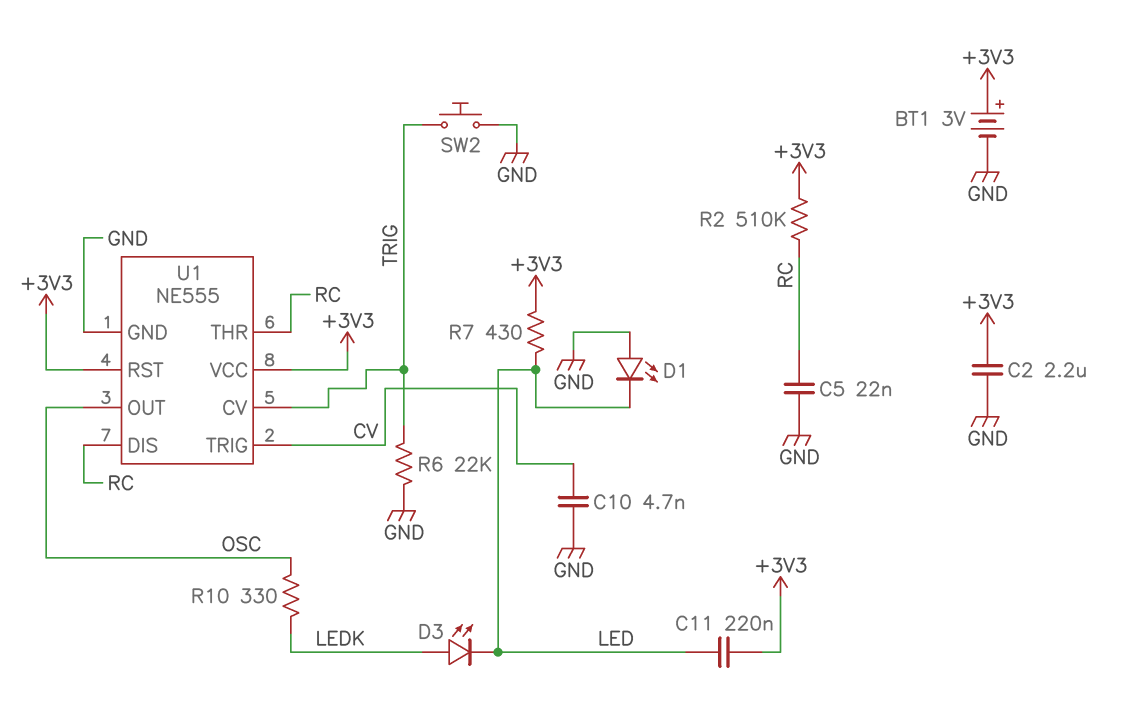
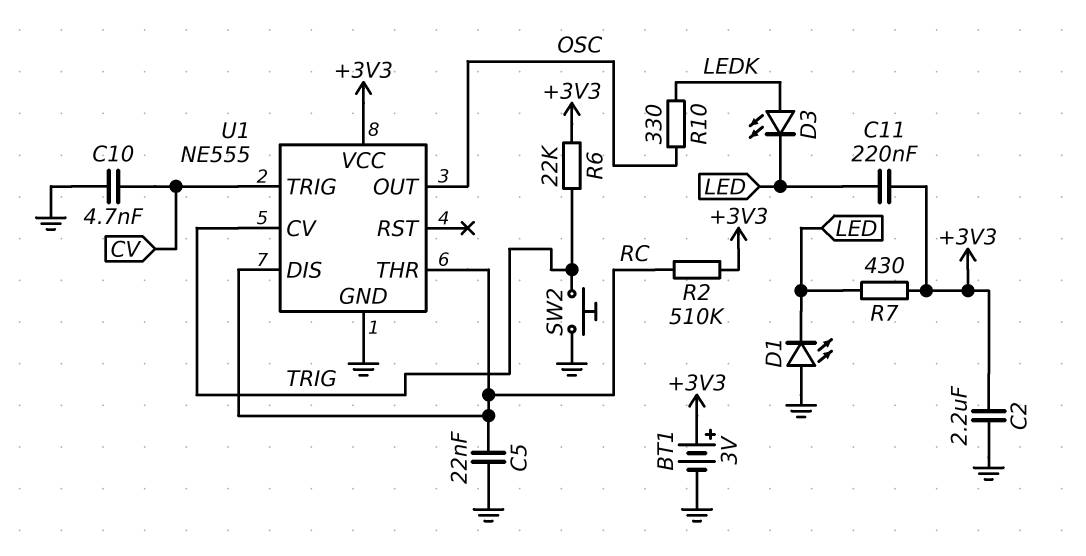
R6: 22k (GND, TRIG) -> 22k (+3V3, TRIG)
U1 pin RST: +3V3 -> none

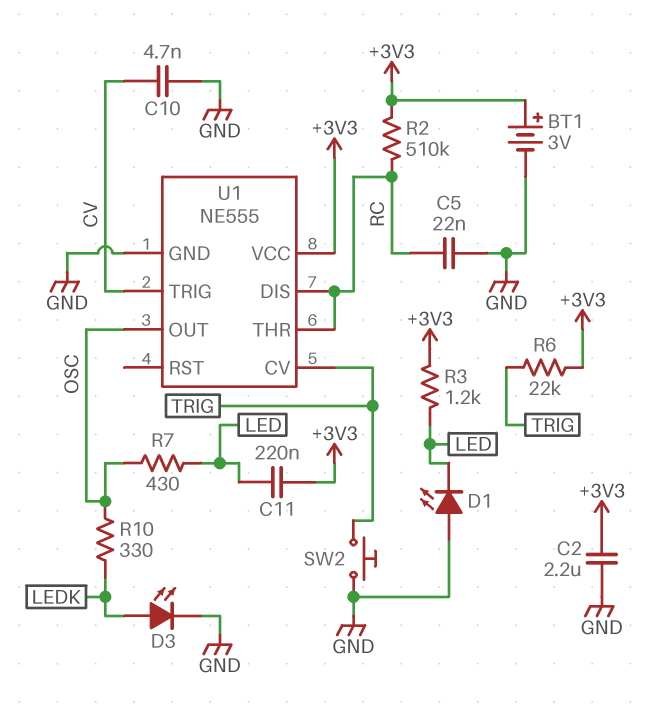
D3: LED (A LEDK, K LED) -> LED (A LEDK, K GND)
R3: none -> 1.2k (+3V3, LED)
R7: 430 (+3V3, LED) -> 430 (LED, OSC)

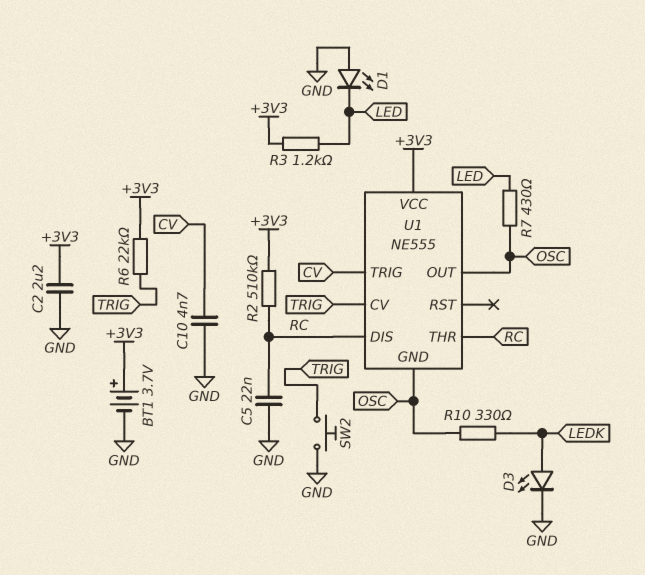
BT1: 3V (plus +3V3, minus GND) -> 3.7V (plus +3V3, minus GND)
C11: 220nF (+3V3, LED) -> none
U1 pin GND: GND -> OSC

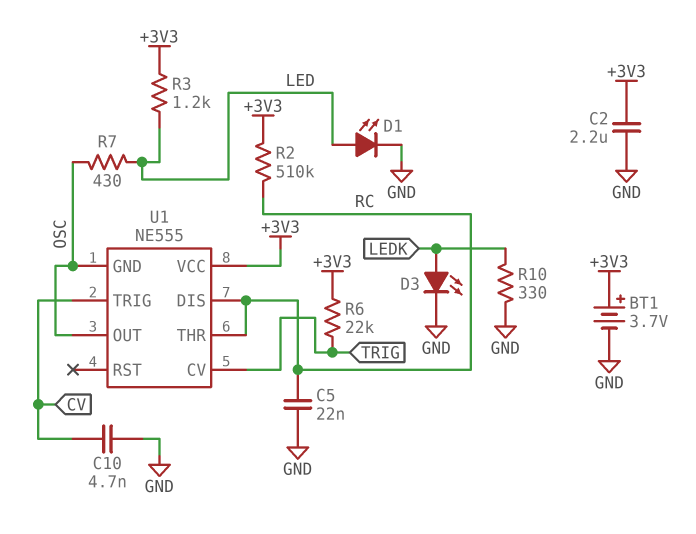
D1: LED (A GND, K LED) -> LED (A LED, K GND)
R10: 330 (LEDK, OSC) -> 330 (GND, LEDK)
SW2: button (GND, TRIG) -> none

